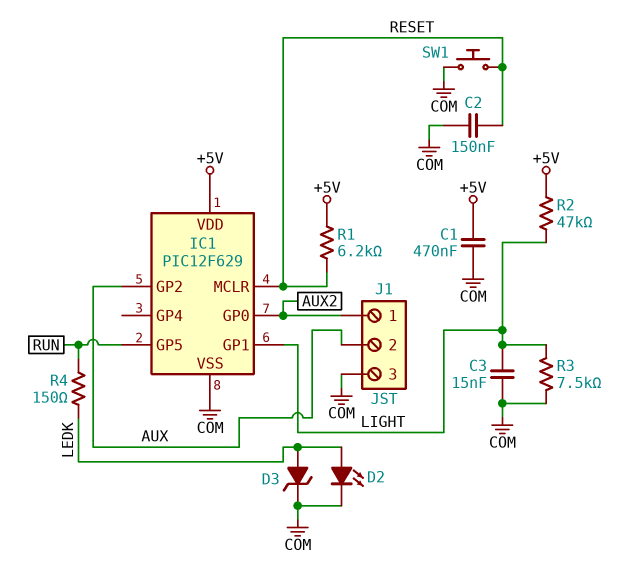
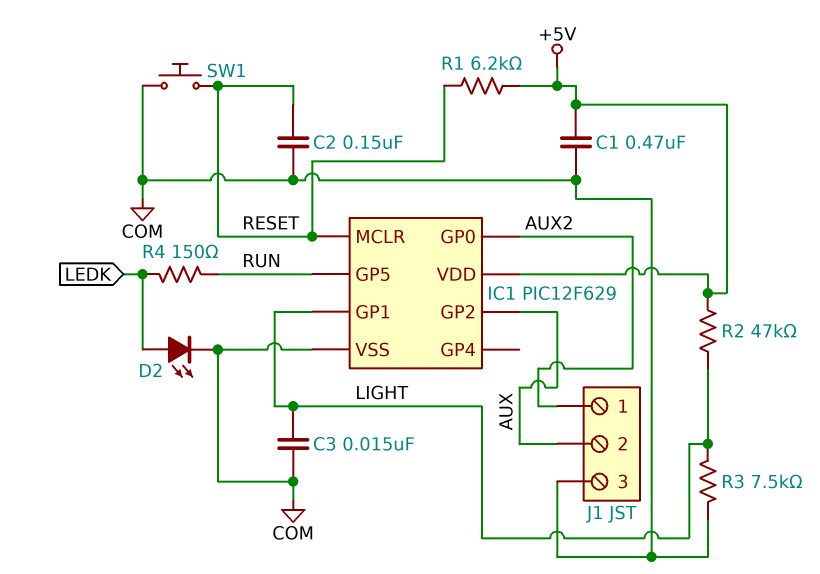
D3: zener (A LEDK, K COM) -> none

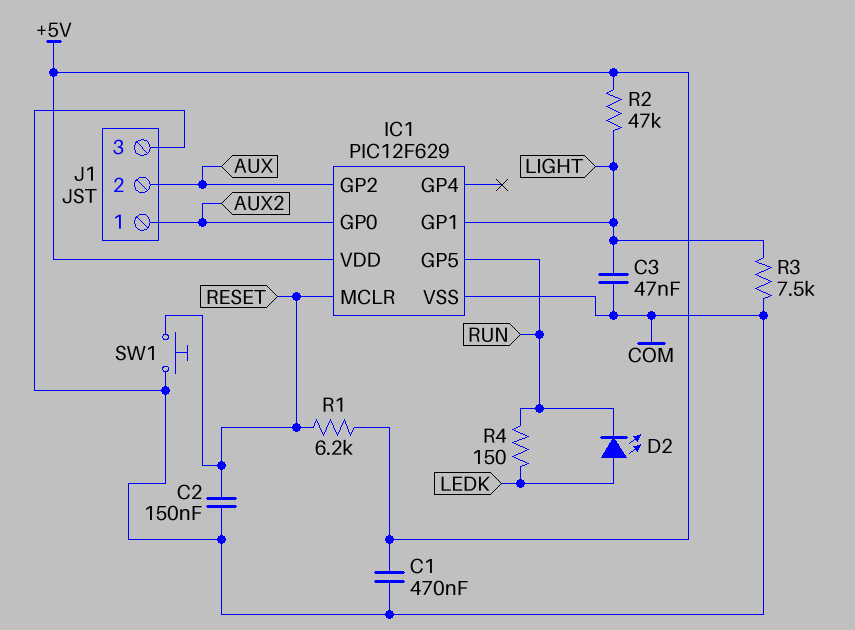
C3: 15nF (COM, LIGHT) -> 47nF (COM, LIGHT)
D2: LED (A LEDK, K COM) -> LED (A LEDK, K RUN)

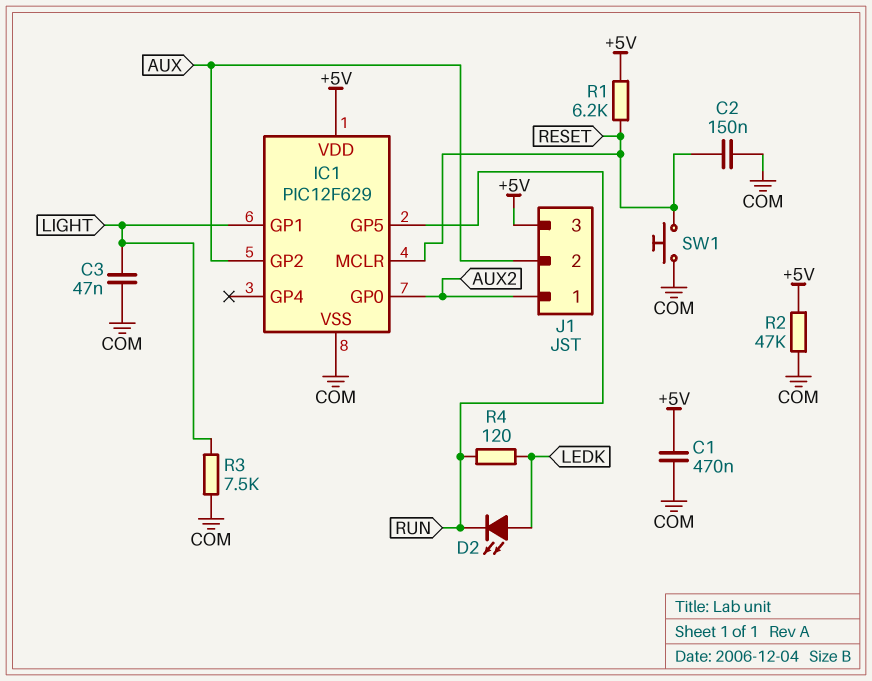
J1 pin 3: COM -> +5V
R2: 47k (+5V, LIGHT) -> 47k (+5V, COM)
R4: 150 (LEDK, RUN) -> 120 (LEDK, RUN)

